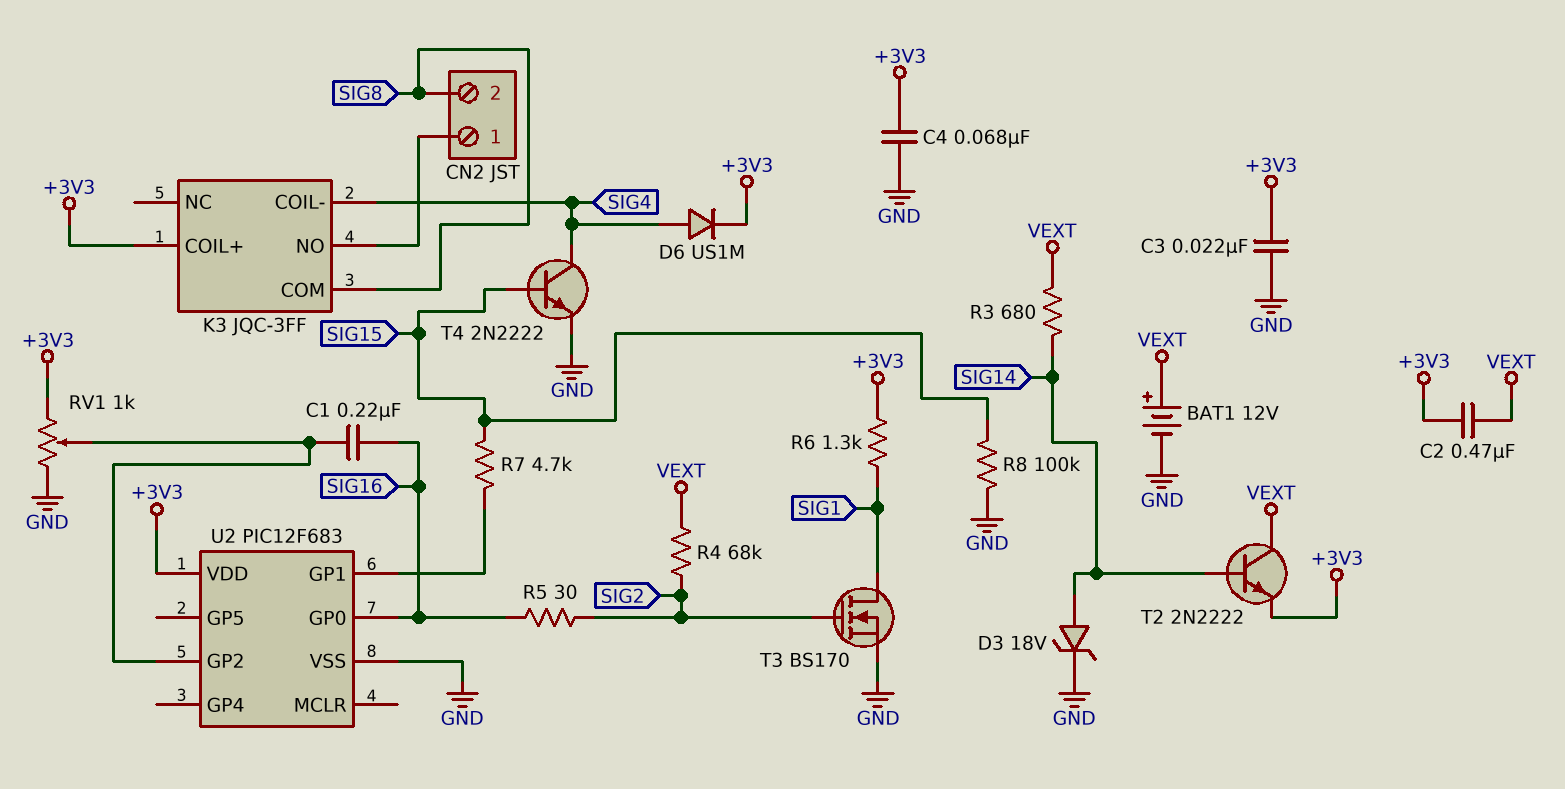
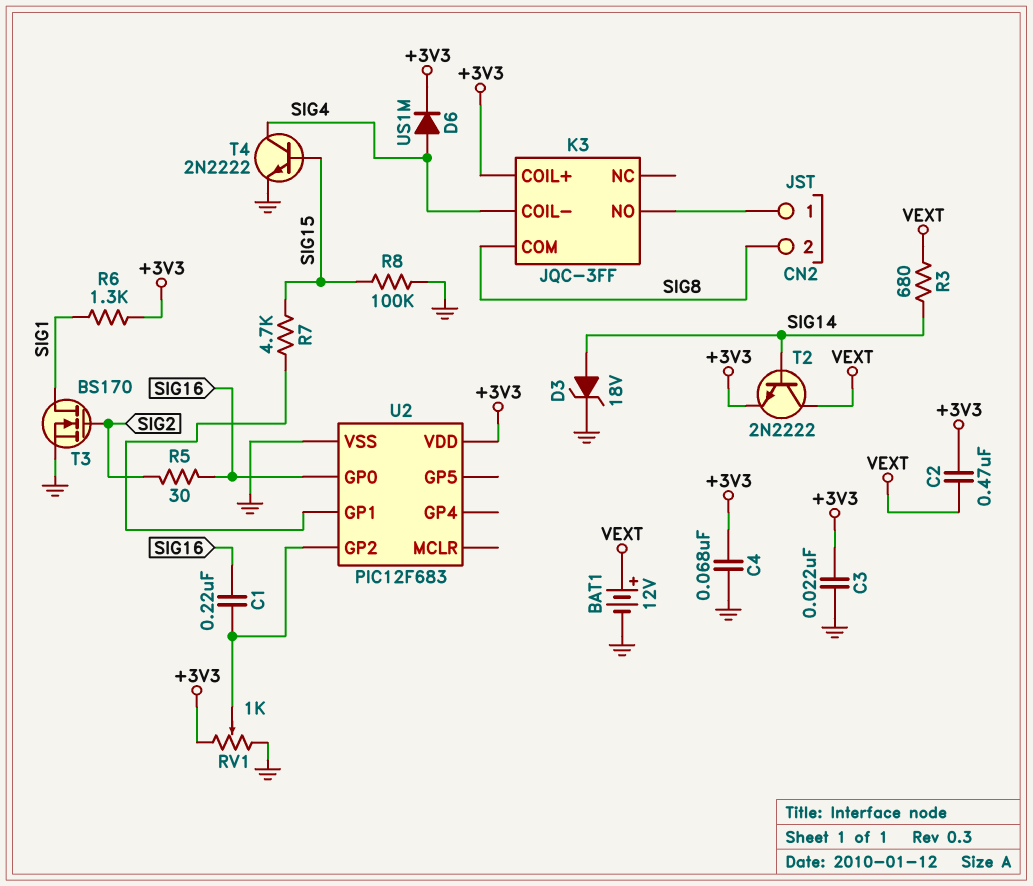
R4: 68k (SIG2, VEXT) -> none

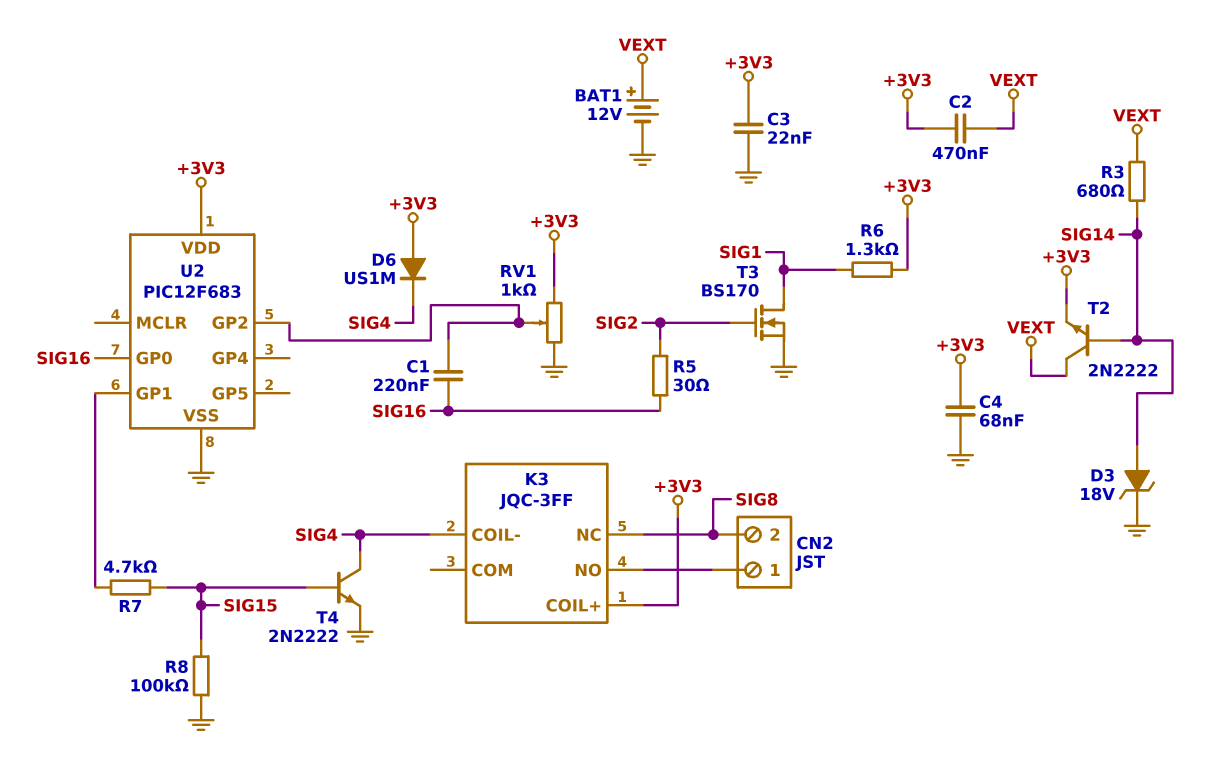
D6: diode US1M (A SIG4, K +3V3) -> diode US1M (A +3V3, K SIG4)
K3 pin COM: SIG8 -> none
K3 pin NC: none -> SIG8

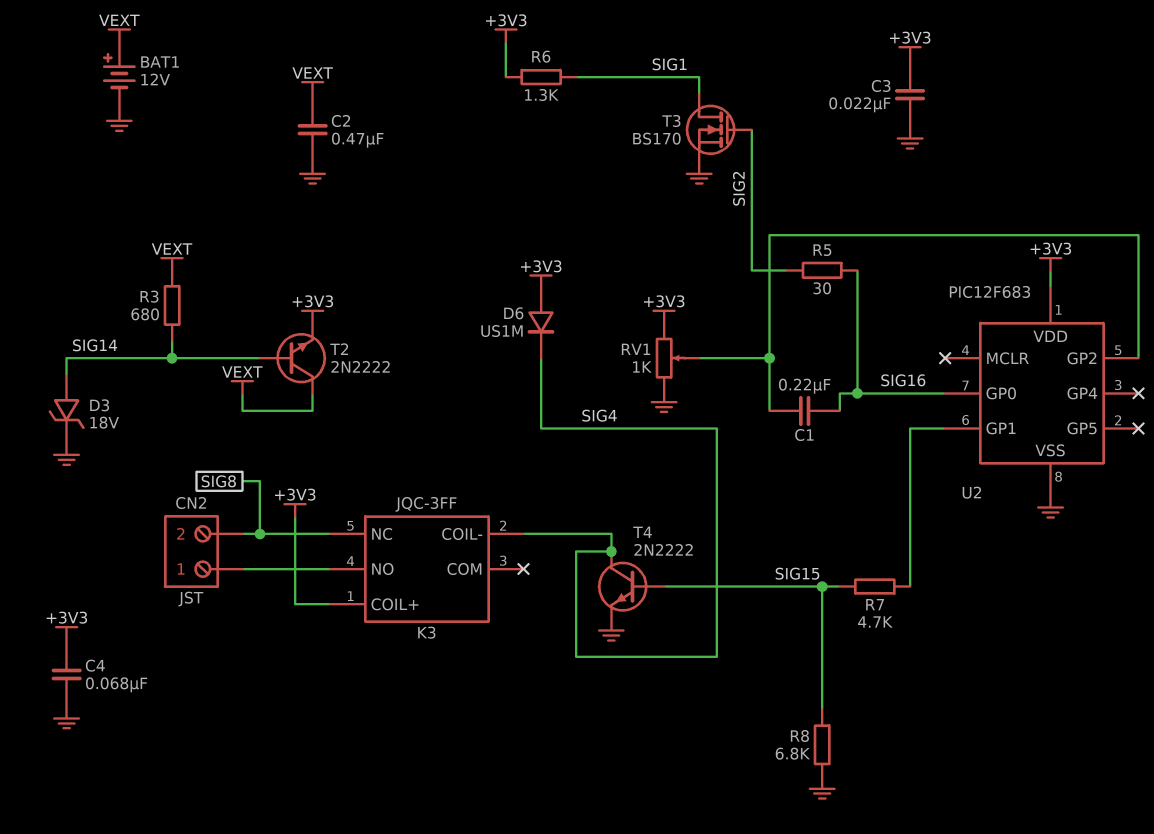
C2: 470nF (+3V3, VEXT) -> 470nF (GND, VEXT)
R8: 100k (GND, SIG15) -> 6.8k (GND, SIG15)

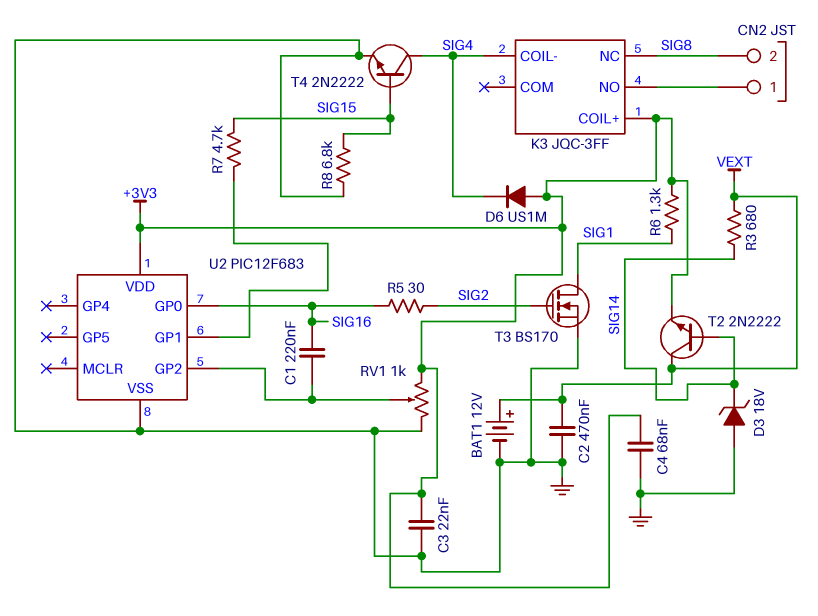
D3: zener 18V (A SIG14, K GND) -> zener 18V (A GND, K SIG14)

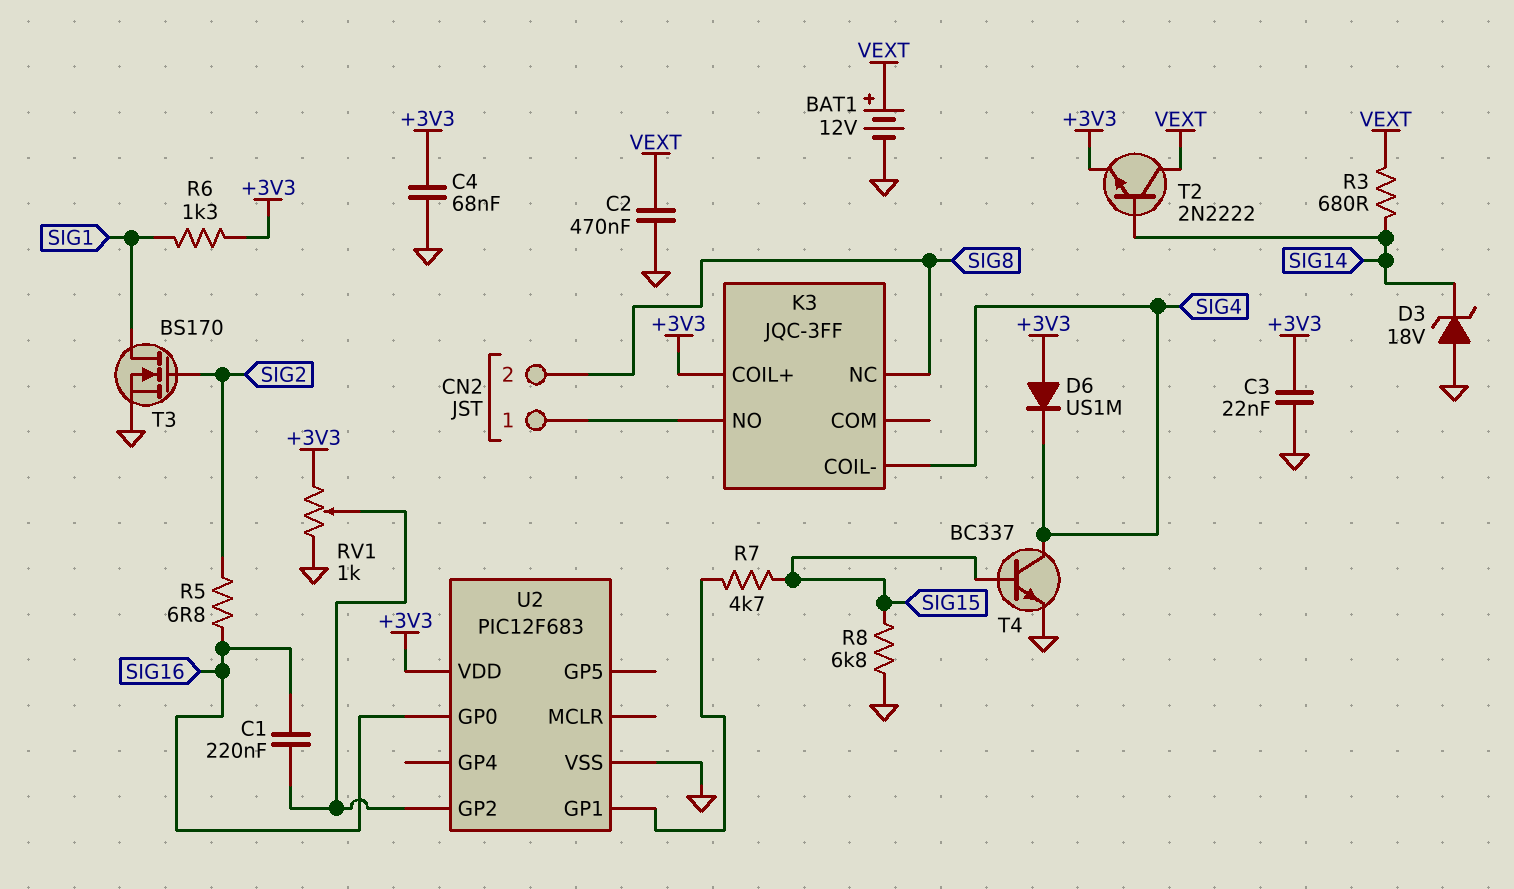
R5: 30 (SIG2, SIG16) -> 6.8 (SIG2, SIG16)
T4: NPN 2N2222 (B SIG15, C SIG4, E GND) -> NPN BC337 (B SIG15, C SIG4, E GND)

